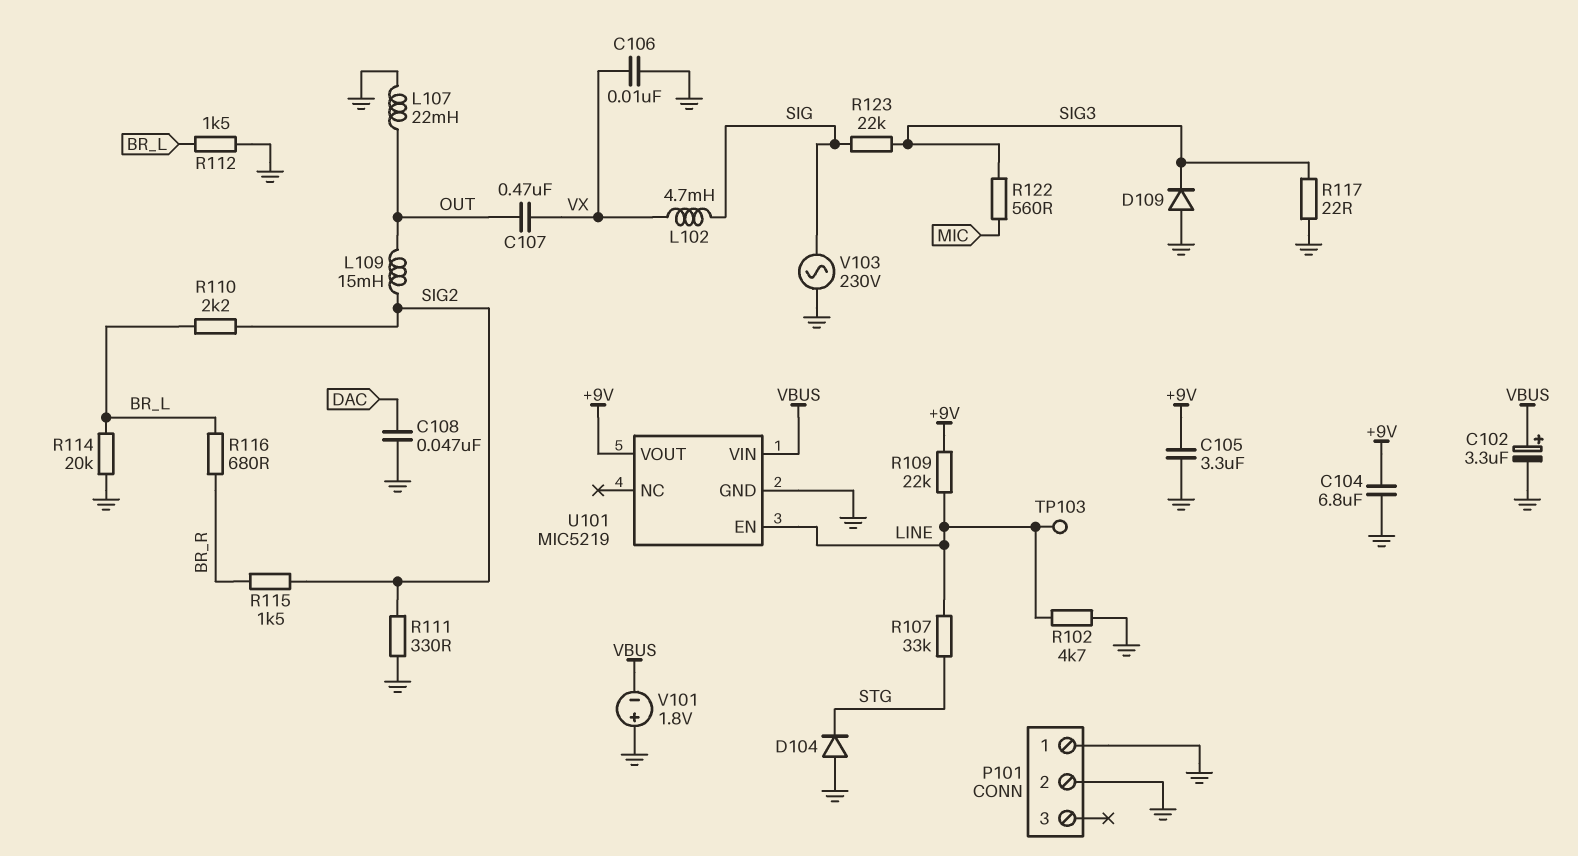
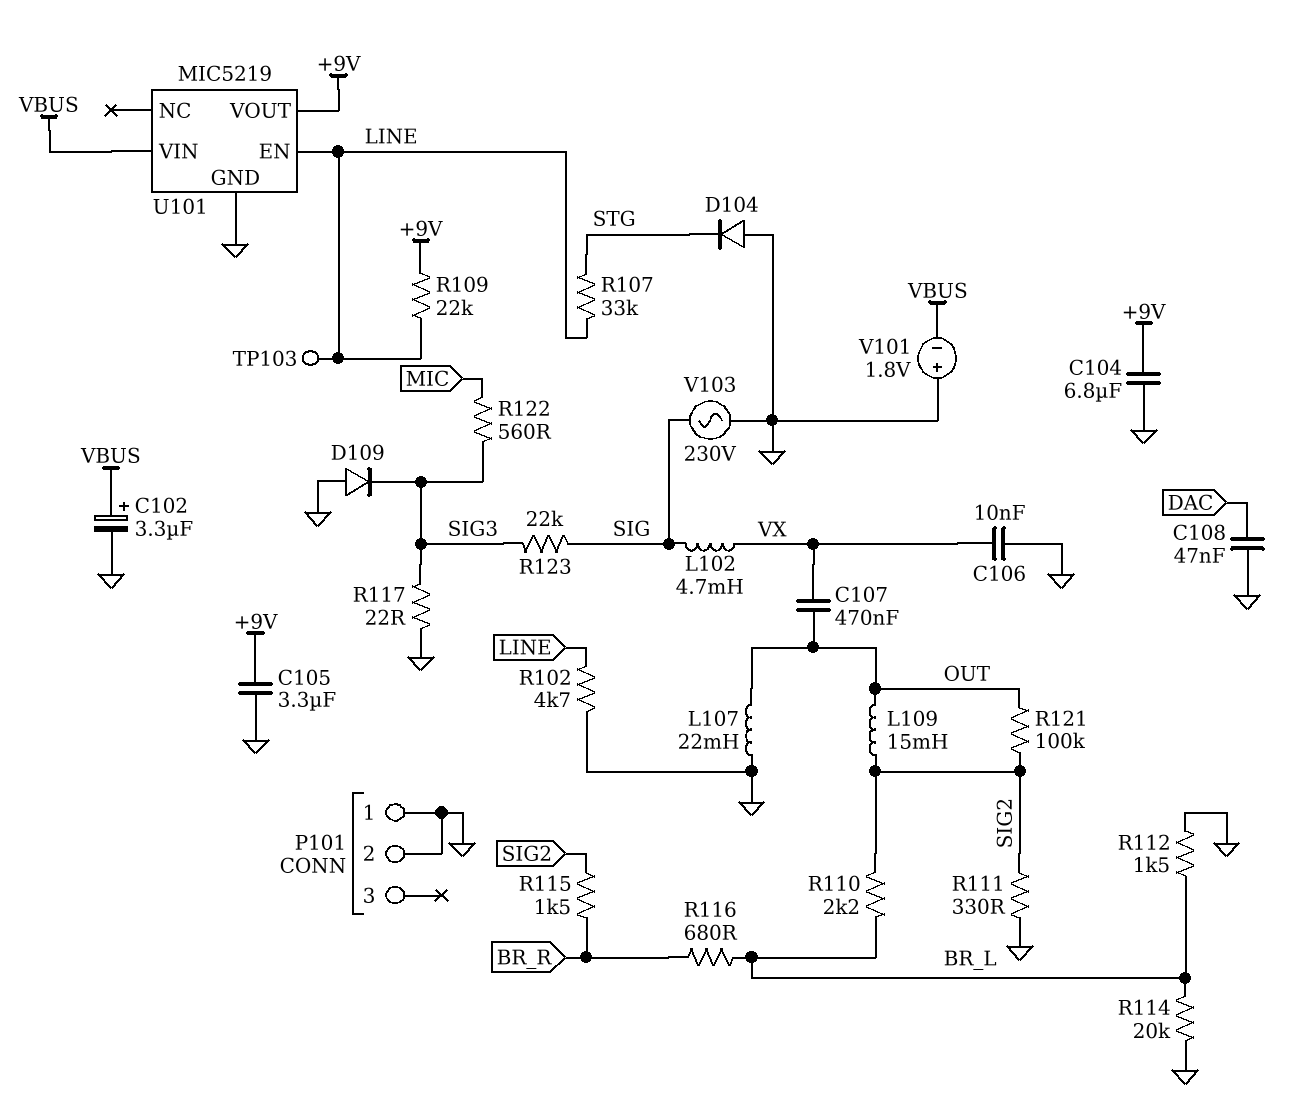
R121: none -> 100k (OUT, SIG2)

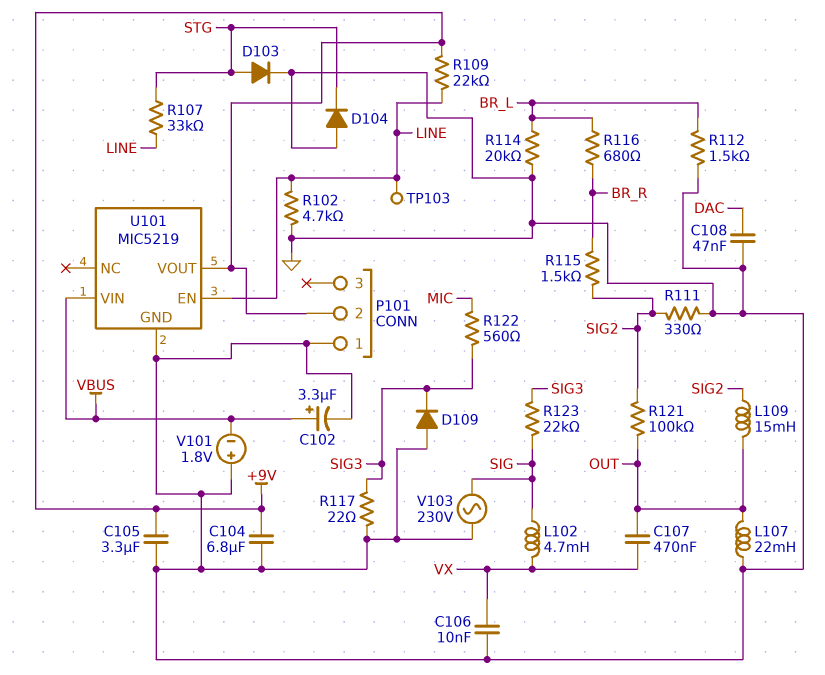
D103: none -> diode (A STG, K GND)
P101 pin 2: GND -> +9V
R110: 2.2k (BR_L, SIG2) -> none

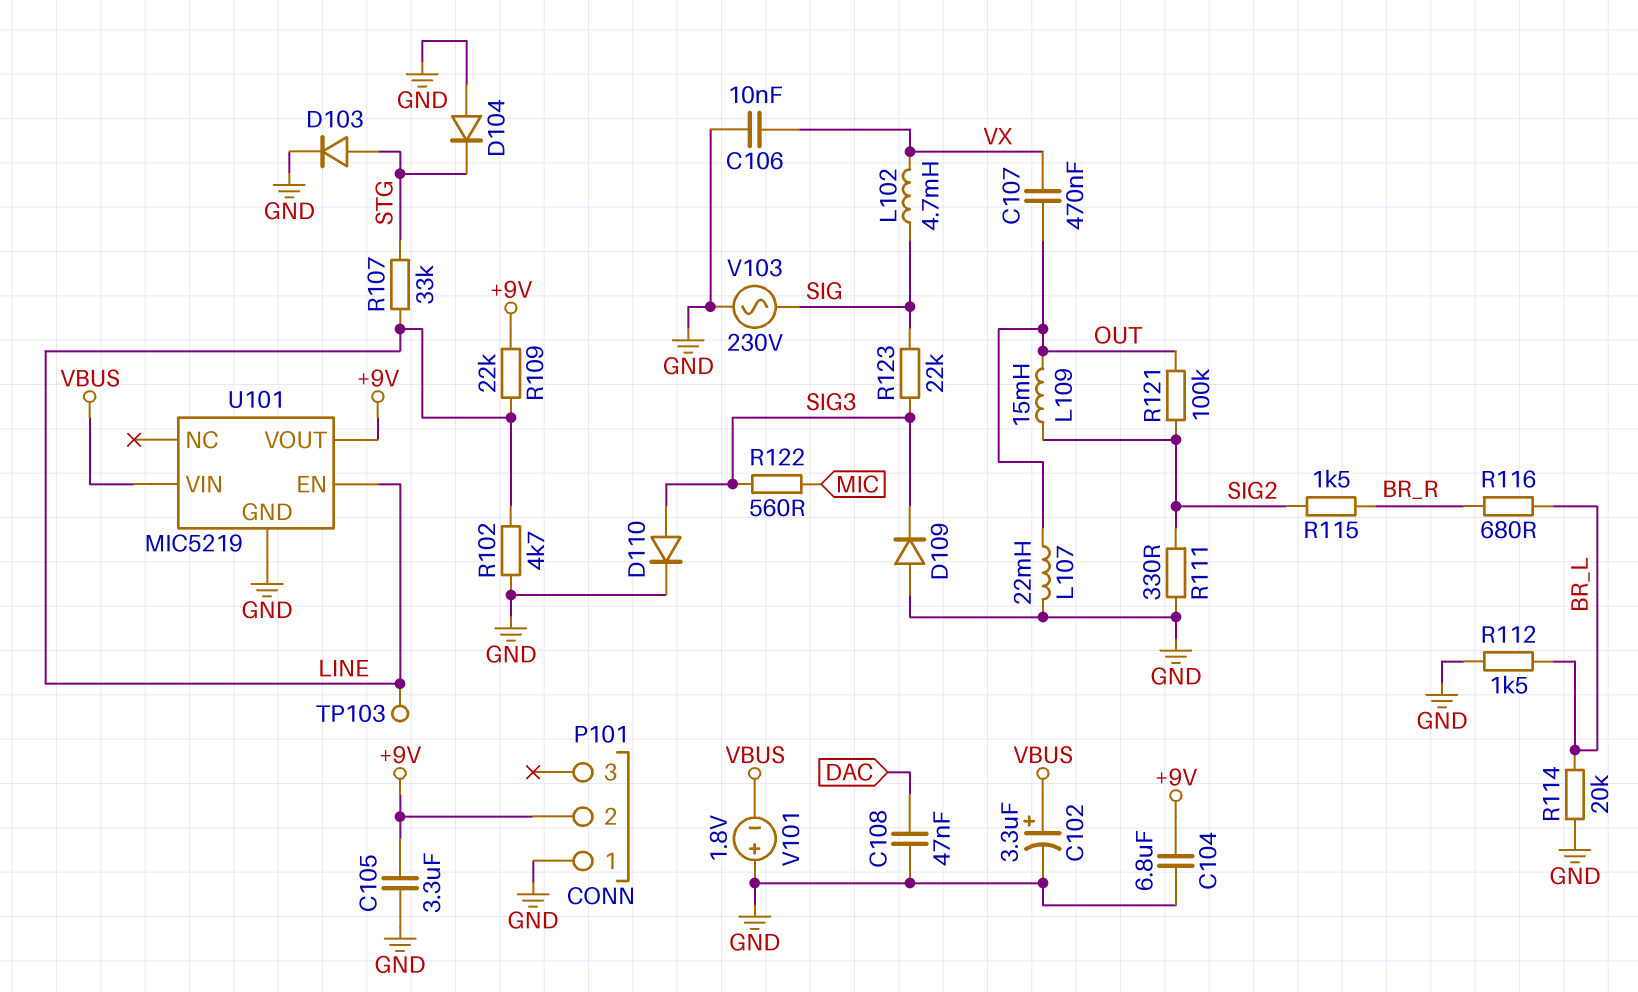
D110: none -> diode (A SIG3, K GND)
R117: 22 (GND, SIG3) -> none

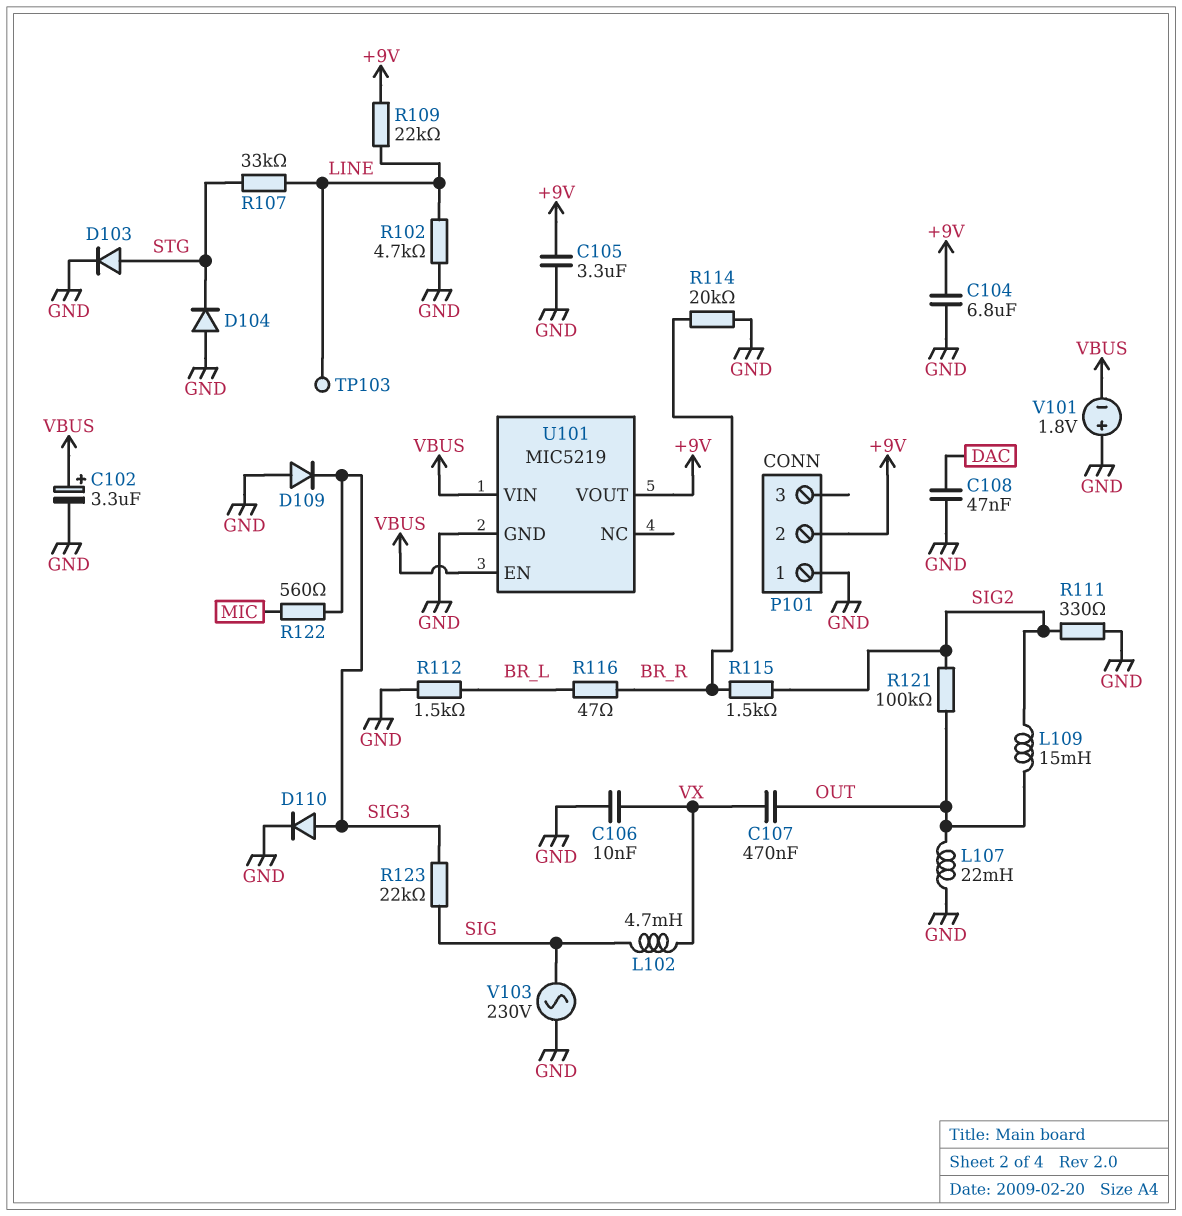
R114: 20k (BR_L, GND) -> 20k (BR_R, GND)
R116: 680 (BR_L, BR_R) -> 47 (BR_L, BR_R)
U101 pin EN: LINE -> VBUS

